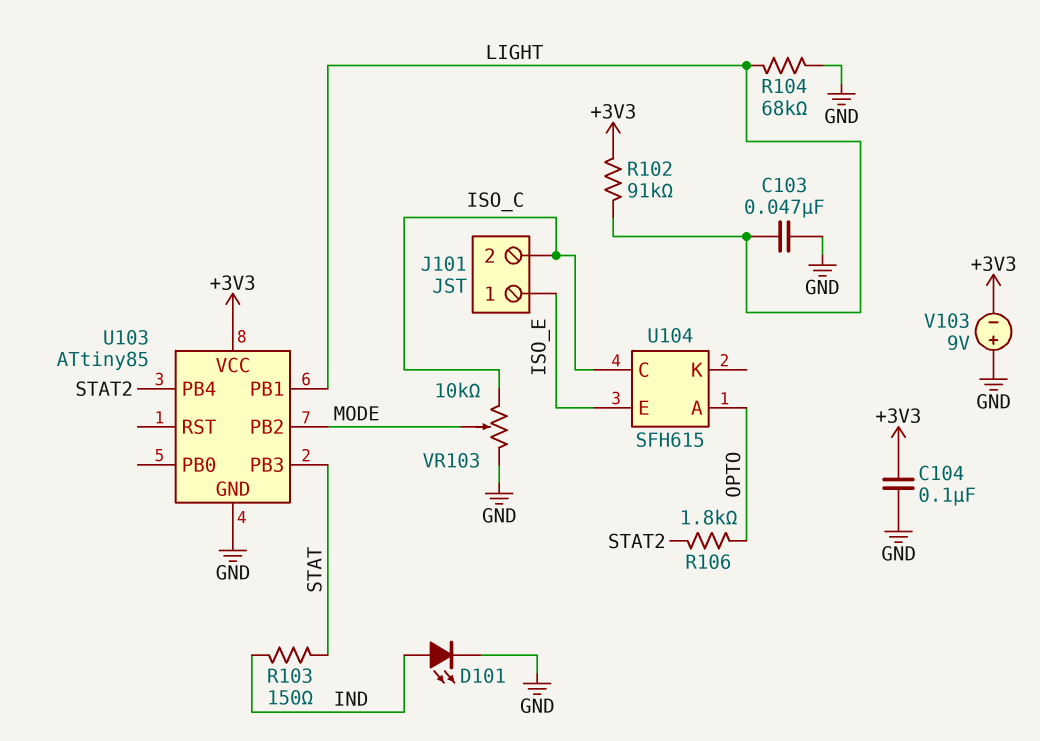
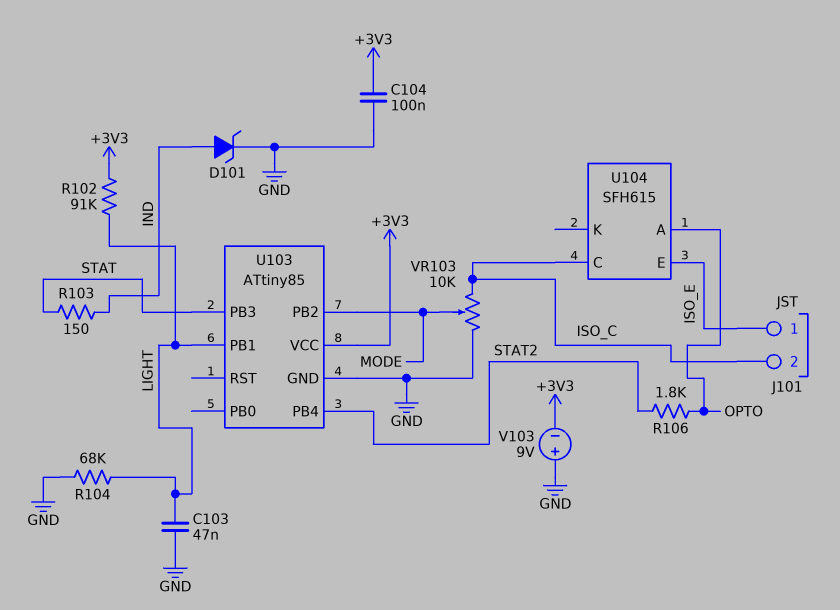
D101: LED (A IND, K GND) -> zener (A IND, K GND)

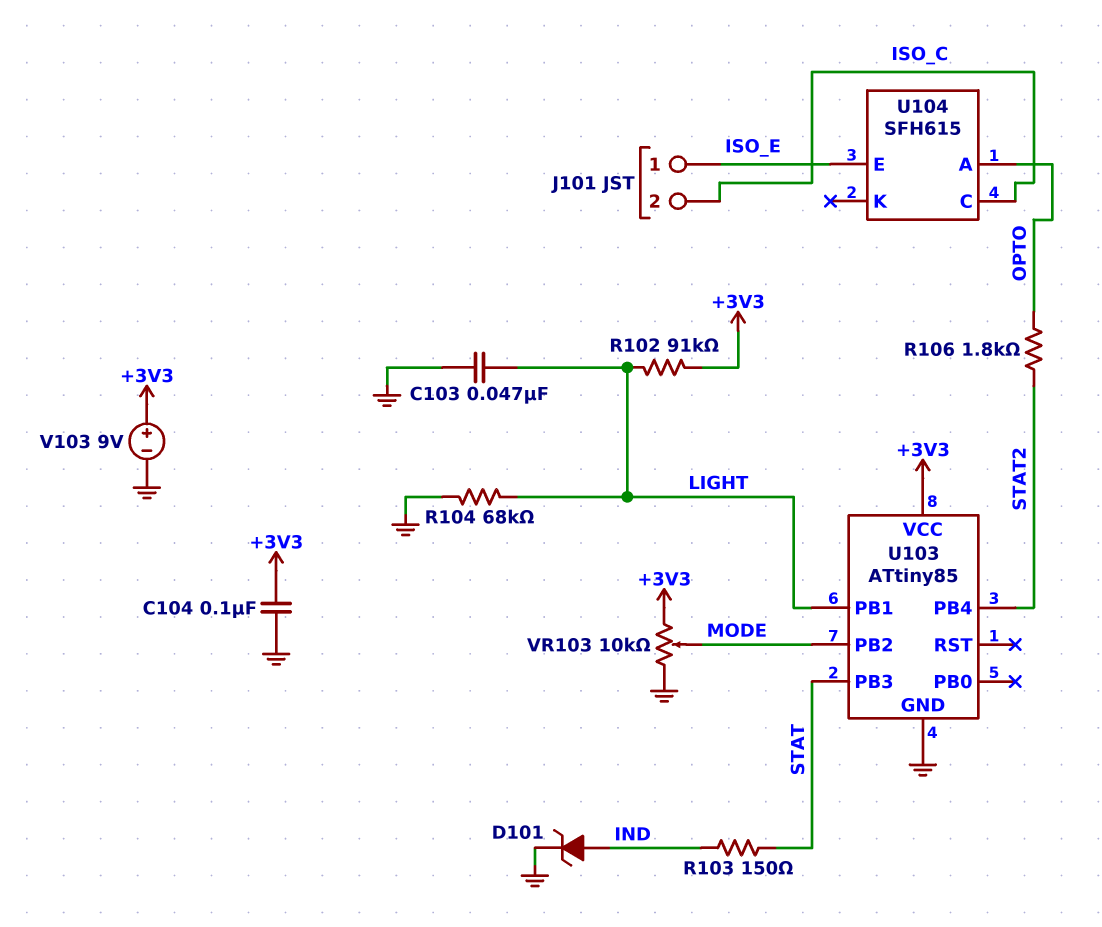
V103: 9V (plus GND, minus +3V3) -> 9V (plus +3V3, minus GND)
VR103: 10k (GND, ISO_C, wiper MODE) -> 10k (+3V3, GND, wiper MODE)

